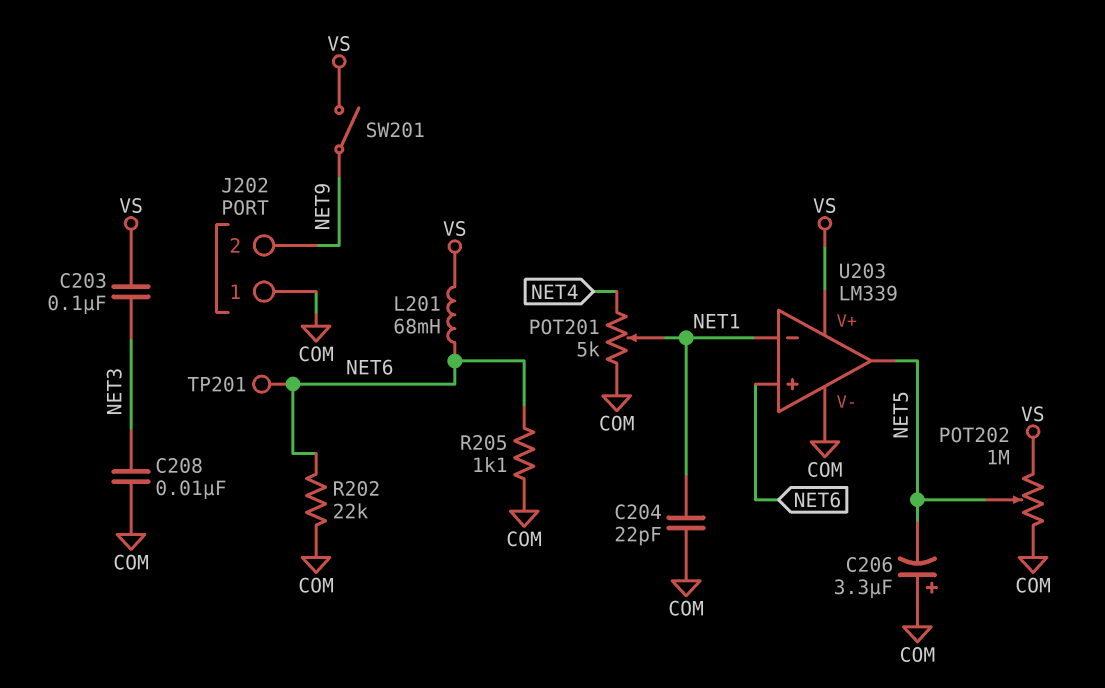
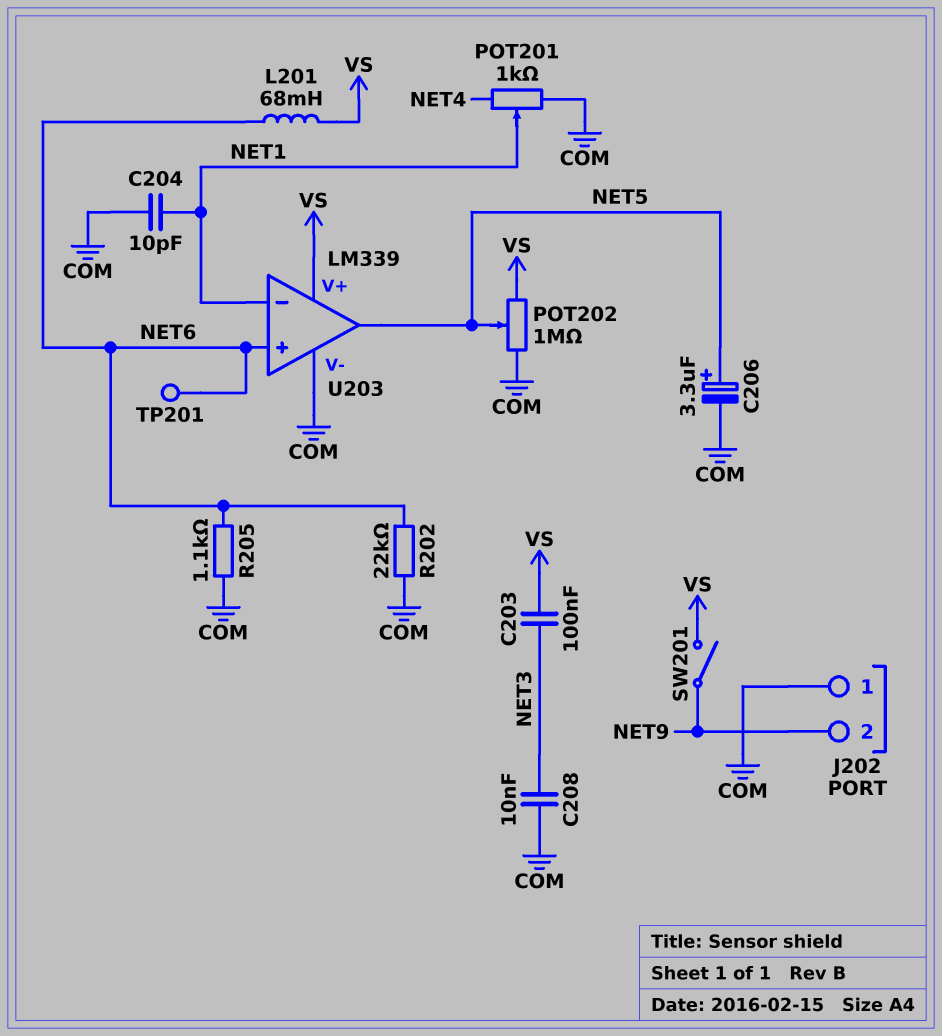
C204: 22pF (COM, NET1) -> 10pF (COM, NET1)
C206: 3.3uF (plus COM, minus NET5) -> 3.3uF (plus NET5, minus COM)
POT201: 5k (COM, NET4, wiper NET1) -> 1k (COM, NET4, wiper NET1)

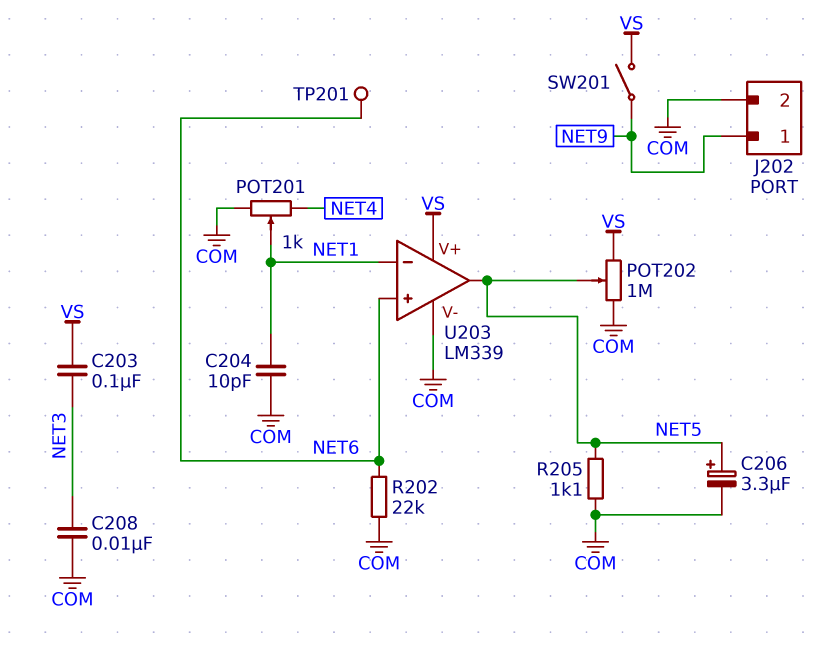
J202 pin 1: COM -> NET9
J202 pin 2: NET9 -> COM
L201: 68mH (NET6, VS) -> none
R205: 1.1k (COM, NET6) -> 1.1k (COM, NET5)

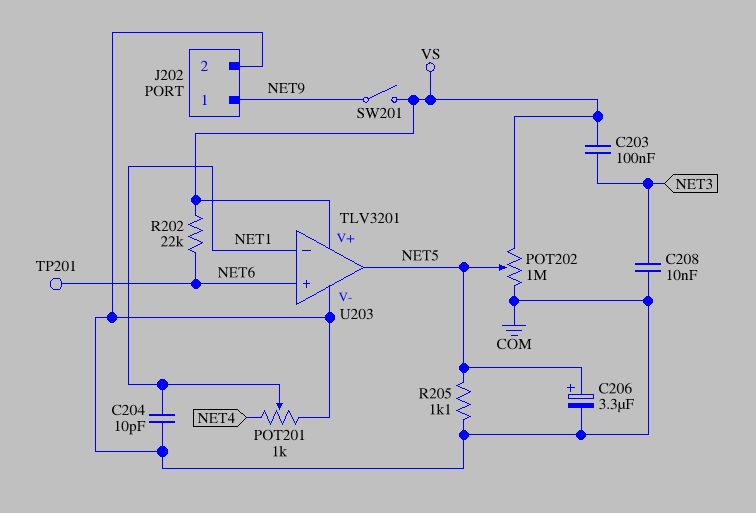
R202: 22k (COM, NET6) -> 22k (NET6, VS)
U203: LM339 -> TLV3201

